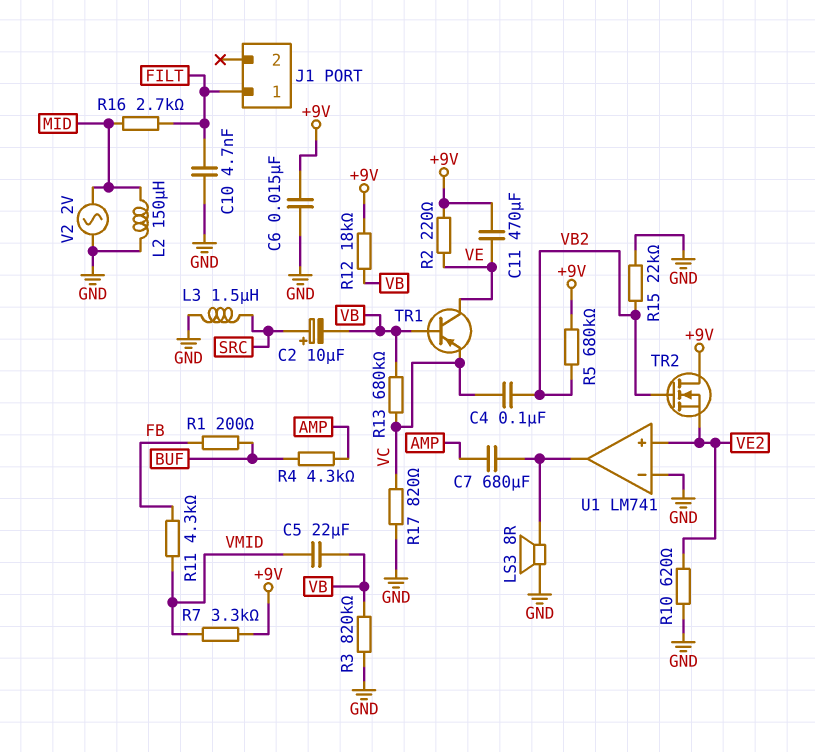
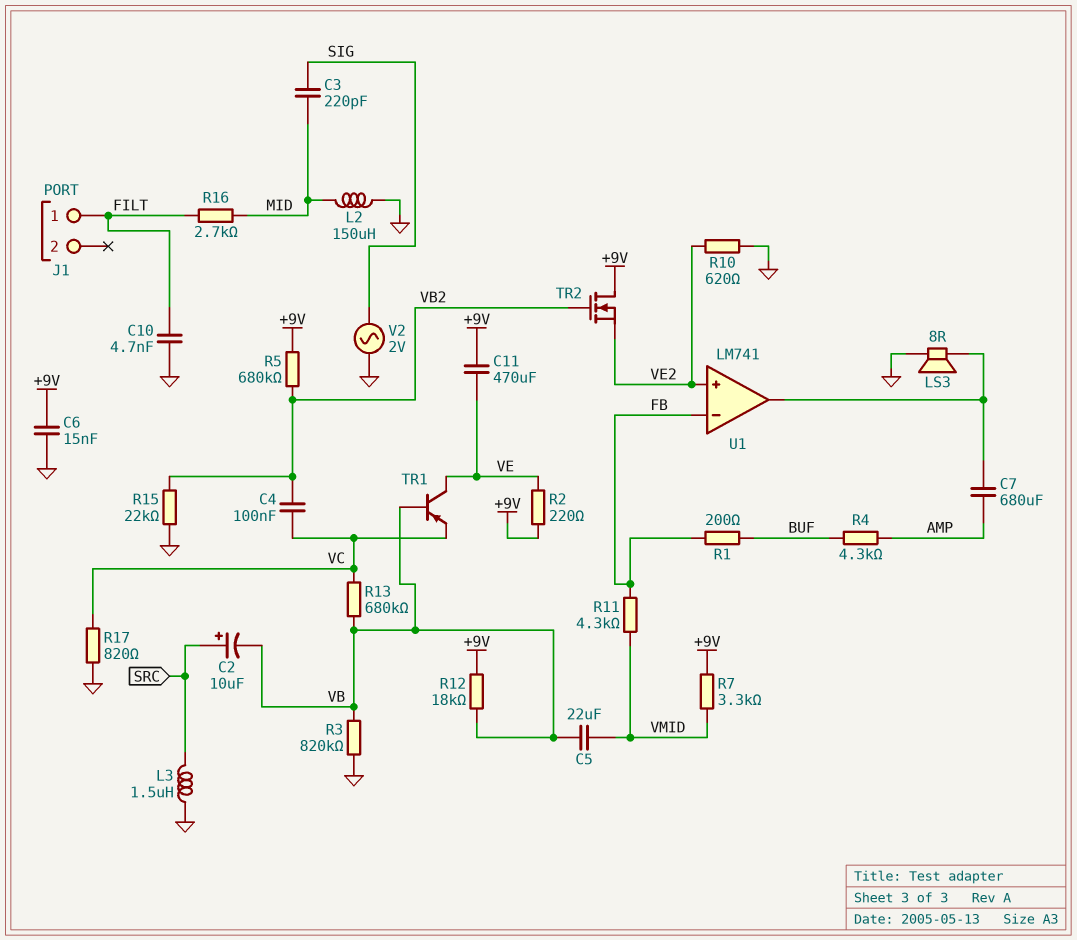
C3: none -> 220pF (MID, SIG)
U1 pin in-: GND -> FB
V2: AC 2V (GND, MID) -> AC 2V (GND, SIG)

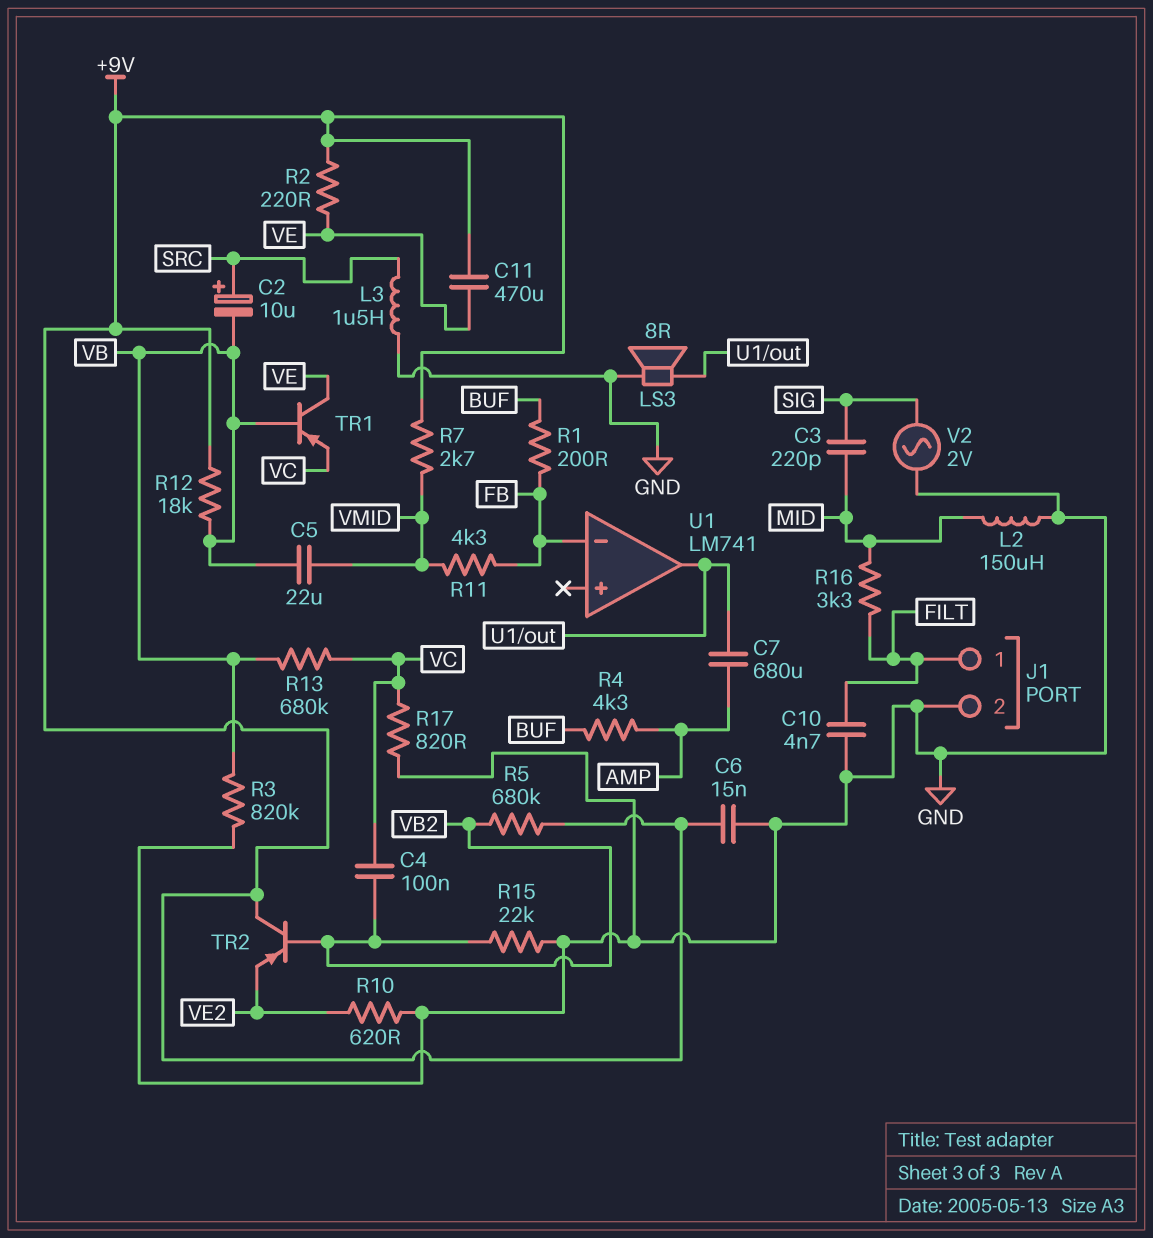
J1 pin 2: none -> GND
R7: 3.3k (+9V, VMID) -> 2.7k (+9V, VMID)
R16: 2.7k (FILT, MID) -> 3.3k (FILT, MID)
TR2: NMOS (G VB2, D +9V, S VE2) -> PNP (B VB2, C +9V, E VE2)
U1 pin in+: VE2 -> none

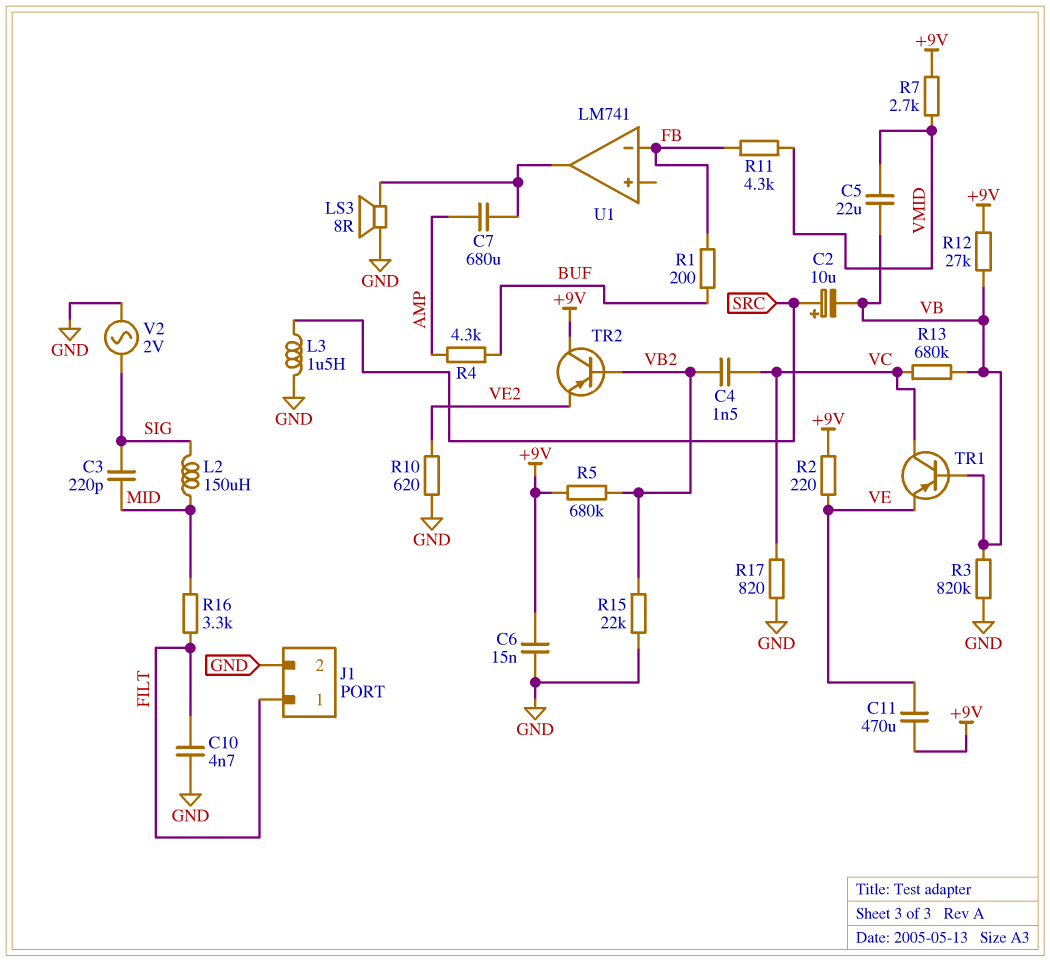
C4: 100nF (VB2, VC) -> 1.5nF (VB2, VC)
L2: 150uH (GND, MID) -> 150uH (MID, SIG)
R12: 18k (+9V, VB) -> 27k (+9V, VB)
TR1: PNP (B VB, C VE, E VC) -> PNP (B VB, C VC, E VE)

